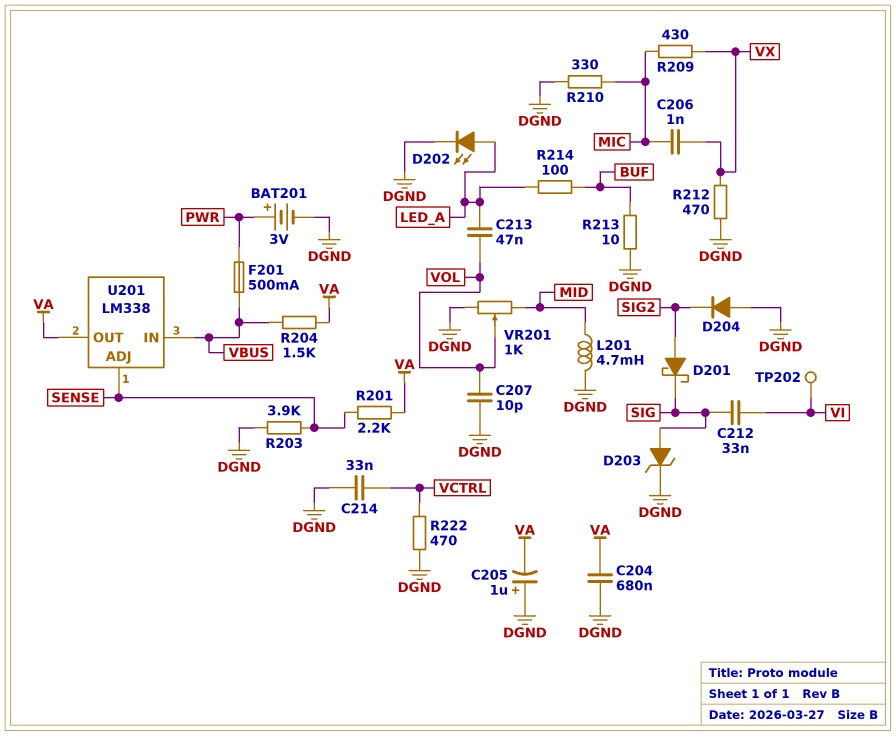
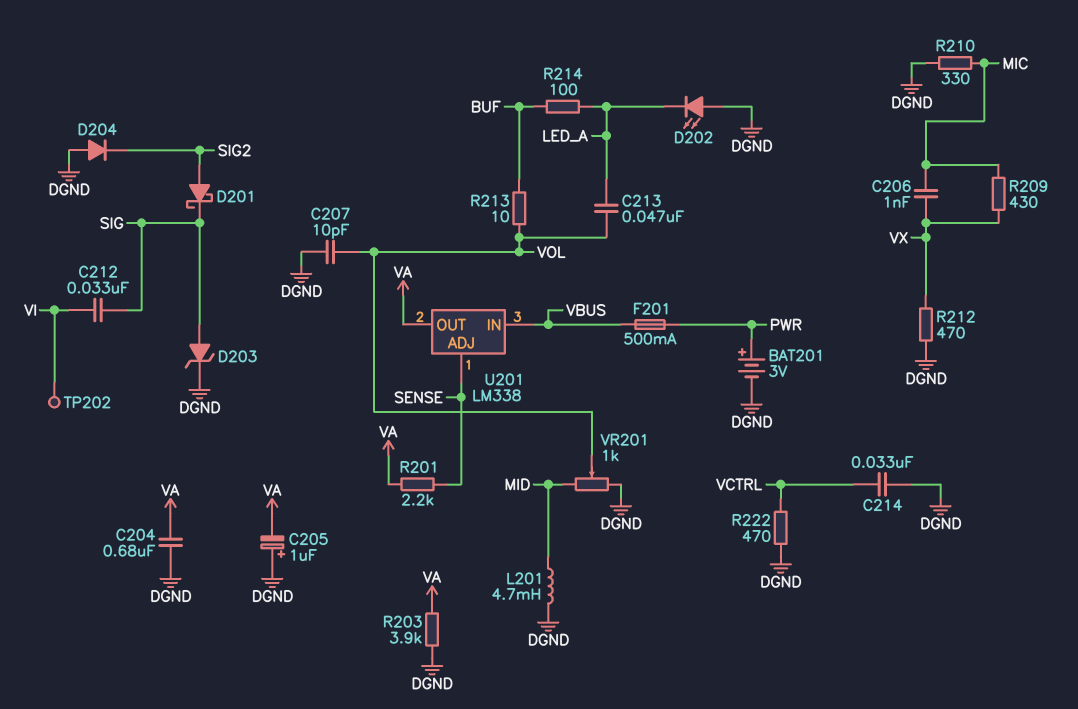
D202: LED (A LED_A, K DGND) -> LED (A DGND, K LED_A)
R203: 3.9k (DGND, SENSE) -> 3.9k (DGND, VA)
R204: 1.5k (VA, VBUS) -> none
R213: 10 (BUF, DGND) -> 10 (BUF, VOL)

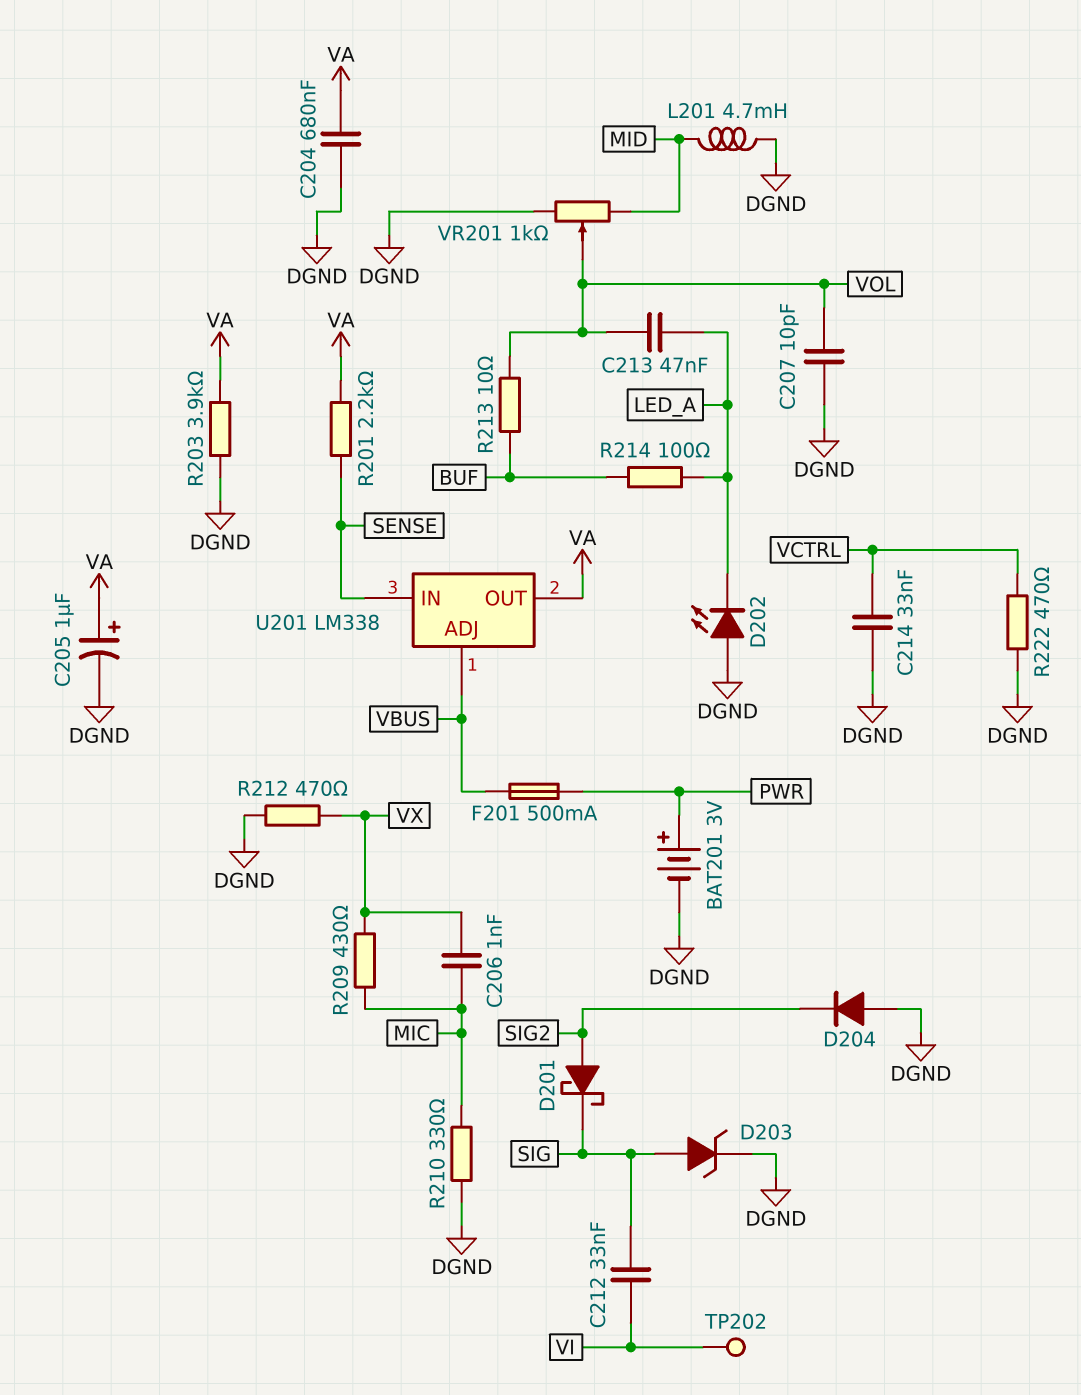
C205: 1uF (plus DGND, minus VA) -> 1uF (plus VA, minus DGND)
U201 pin ADJ: SENSE -> VBUS
U201 pin IN: VBUS -> SENSE

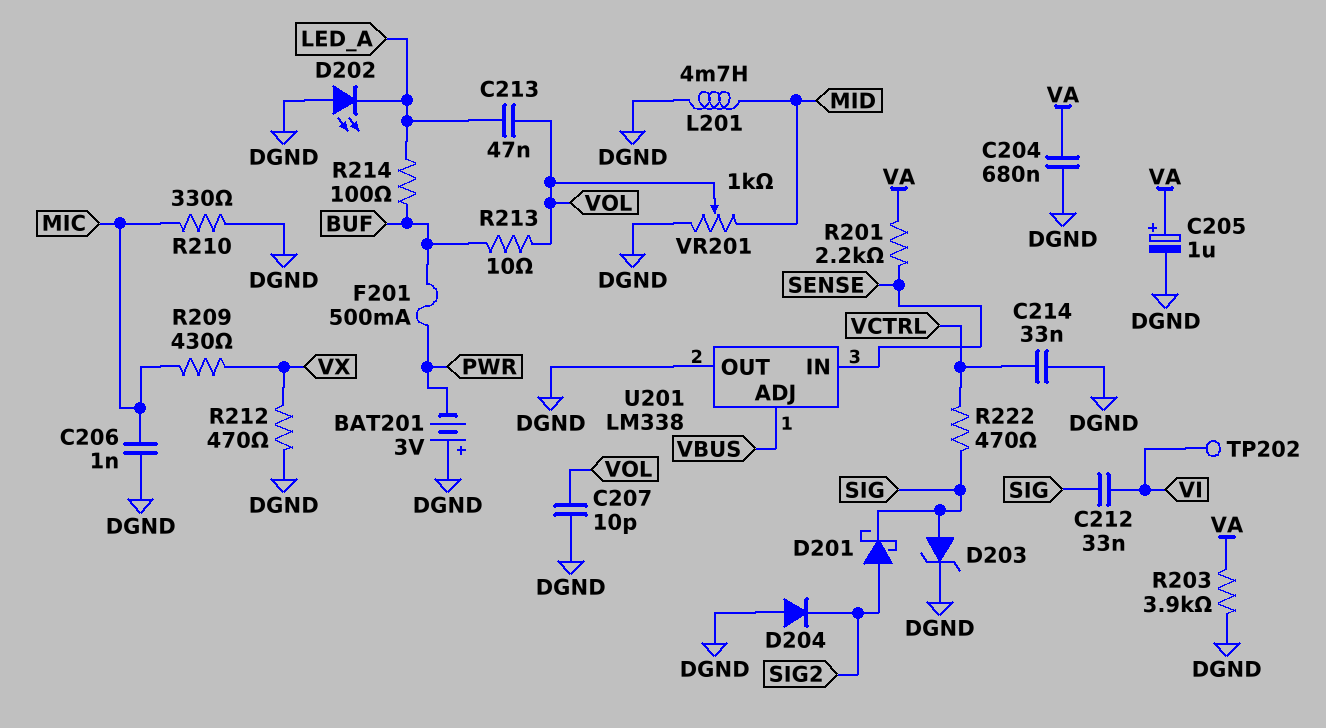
BAT201: 3V (plus PWR, minus DGND) -> 3V (plus DGND, minus PWR)
C206: 1nF (MIC, VX) -> 1nF (DGND, MIC)
F201: 500mA (PWR, VBUS) -> 500mA (BUF, PWR)
R222: 470 (DGND, VCTRL) -> 470 (SIG, VCTRL)
U201 pin OUT: VA -> DGND

